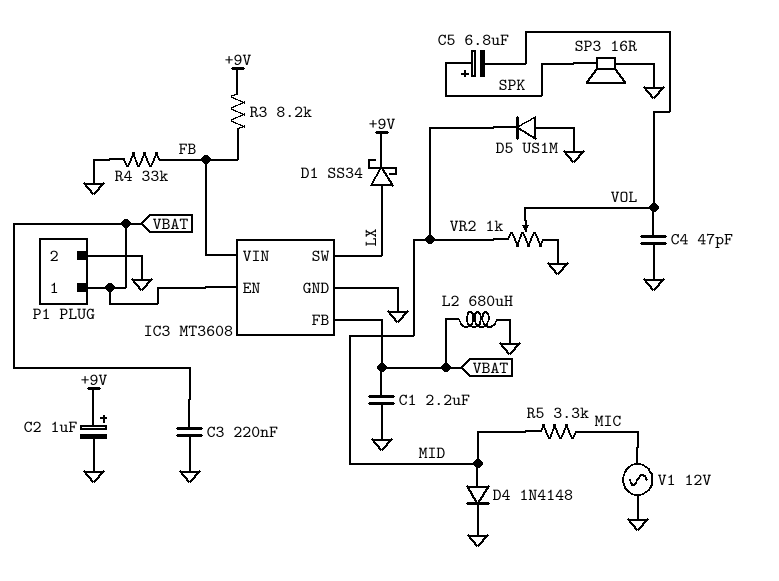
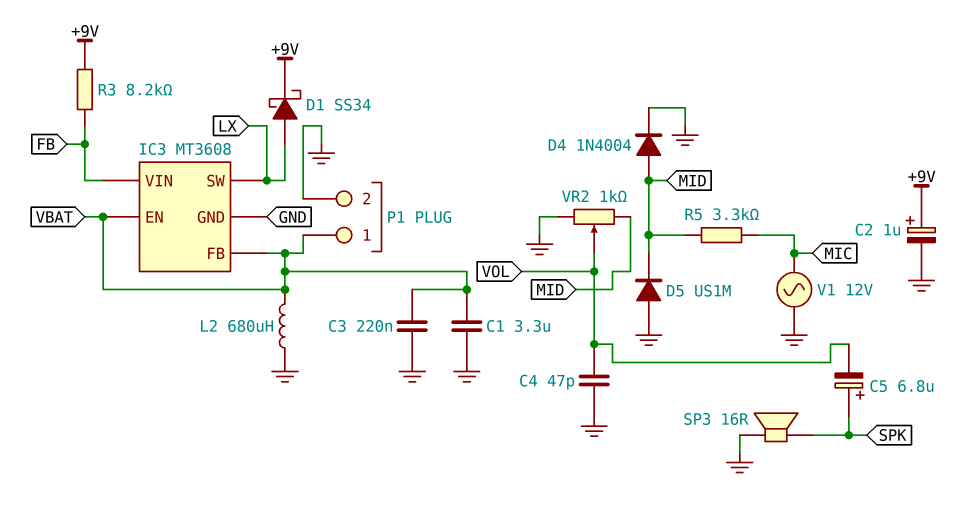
C1: 2.2uF (GND, VBAT) -> 3.3uF (GND, VBAT)
D4: diode 1N4148 (A MID, K GND) -> diode 1N4004 (A MID, K GND)
R4: 33k (FB, GND) -> none

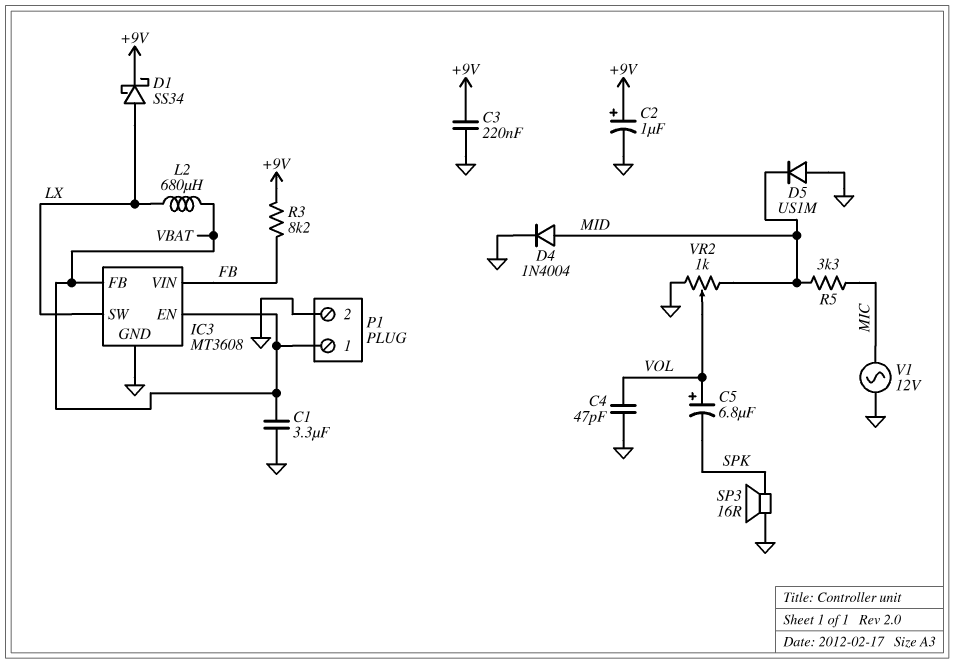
C3: 220nF (GND, VBAT) -> 220nF (+9V, GND)
C5: 6.8uF (plus SPK, minus VOL) -> 6.8uF (plus VOL, minus SPK)
L2: 680uH (GND, VBAT) -> 680uH (LX, VBAT)

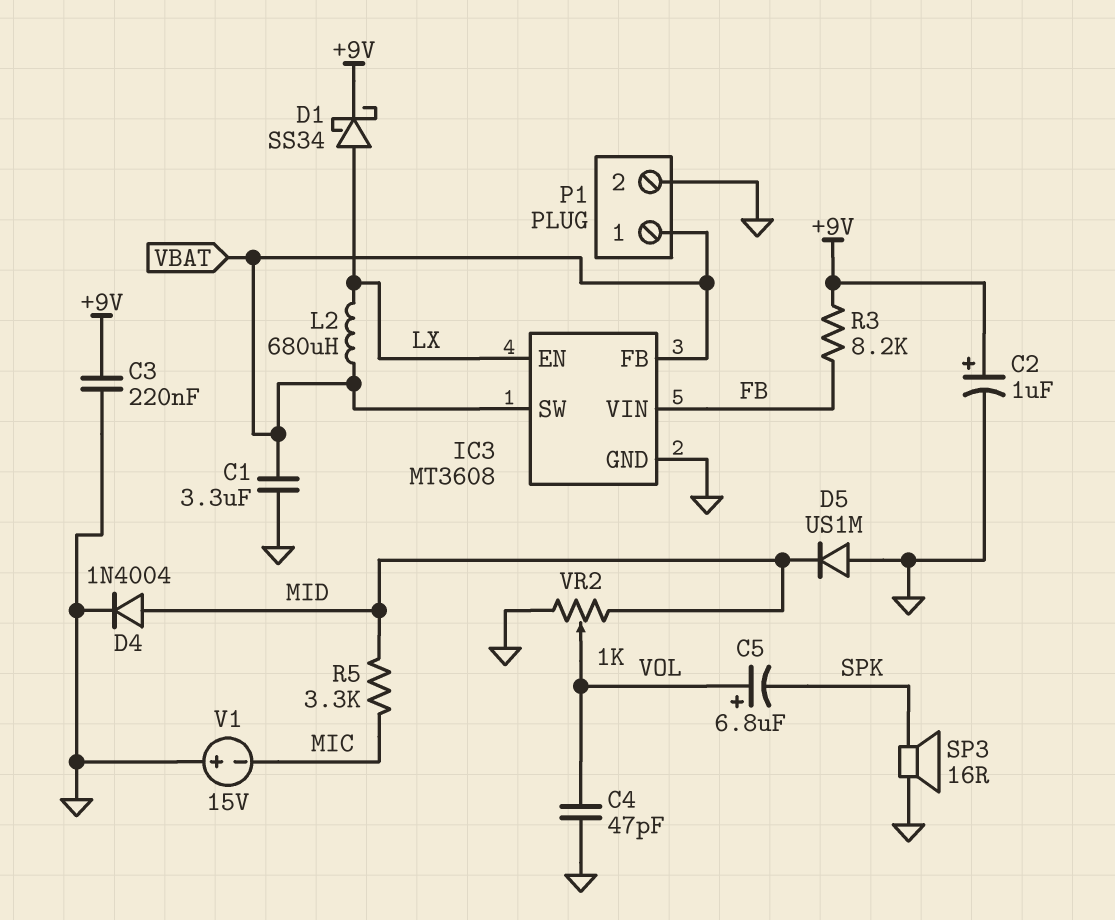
IC3 pin EN: VBAT -> LX
IC3 pin SW: LX -> VBAT
V1: AC 12V (GND, MIC) -> 15V (plus GND, minus MIC)

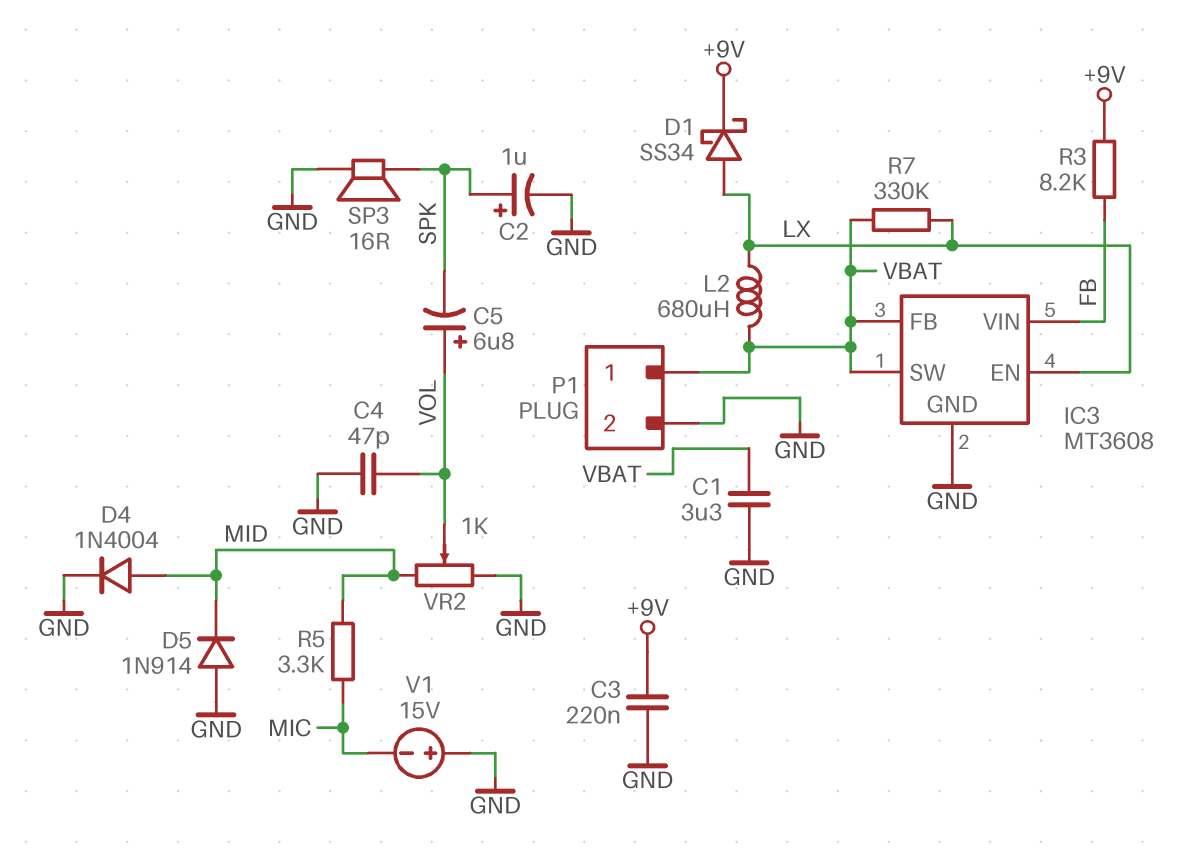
C2: 1uF (plus +9V, minus GND) -> 1uF (plus SPK, minus GND)
D5: diode US1M (A GND, K MID) -> diode 1N914 (A GND, K MID)
R7: none -> 330k (LX, VBAT)

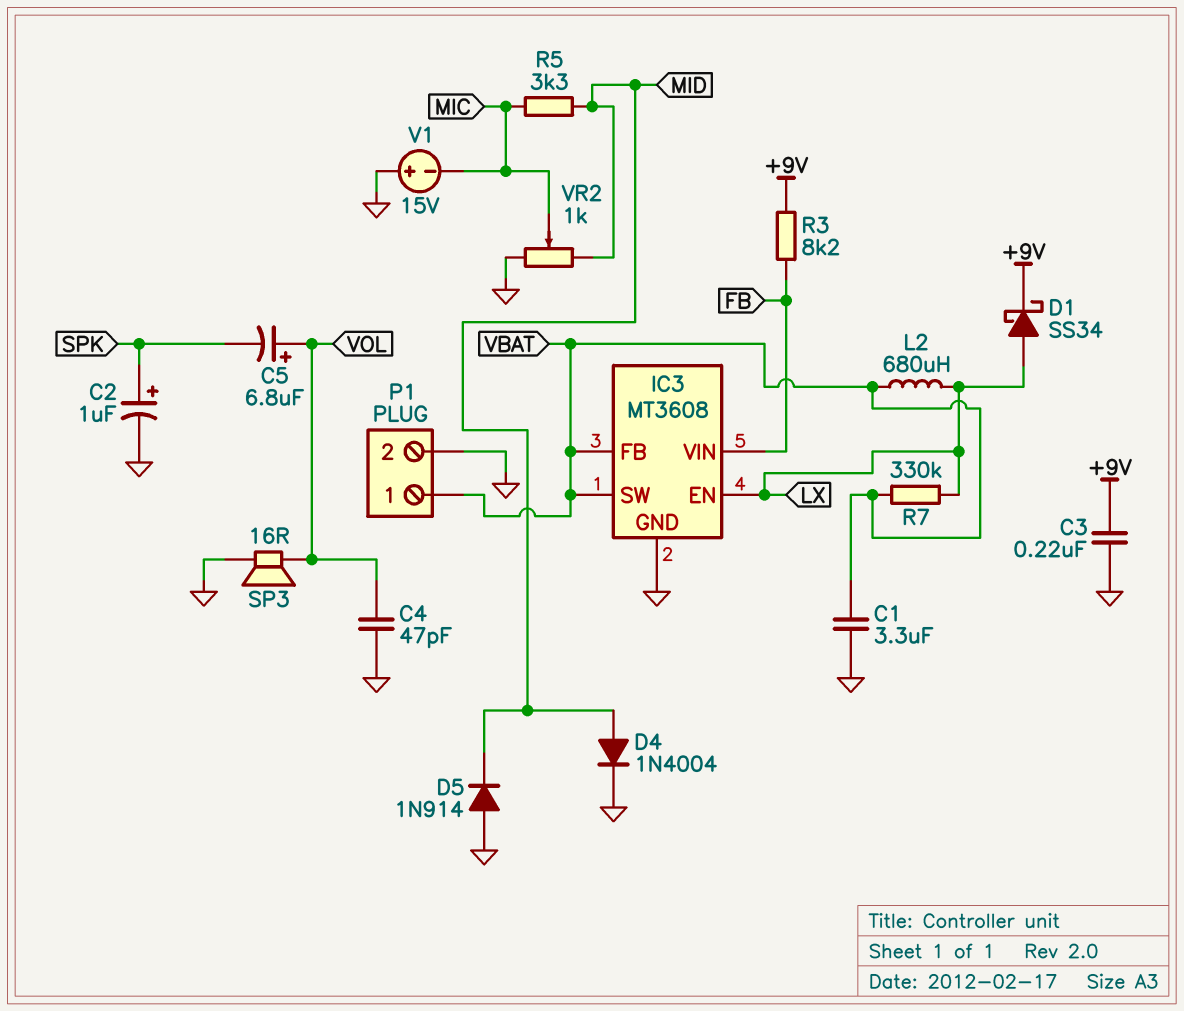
SP3: speaker 16R (GND, SPK) -> speaker 16R (GND, VOL)
VR2: 1k (GND, MID, wiper VOL) -> 1k (GND, MID, wiper MIC)

